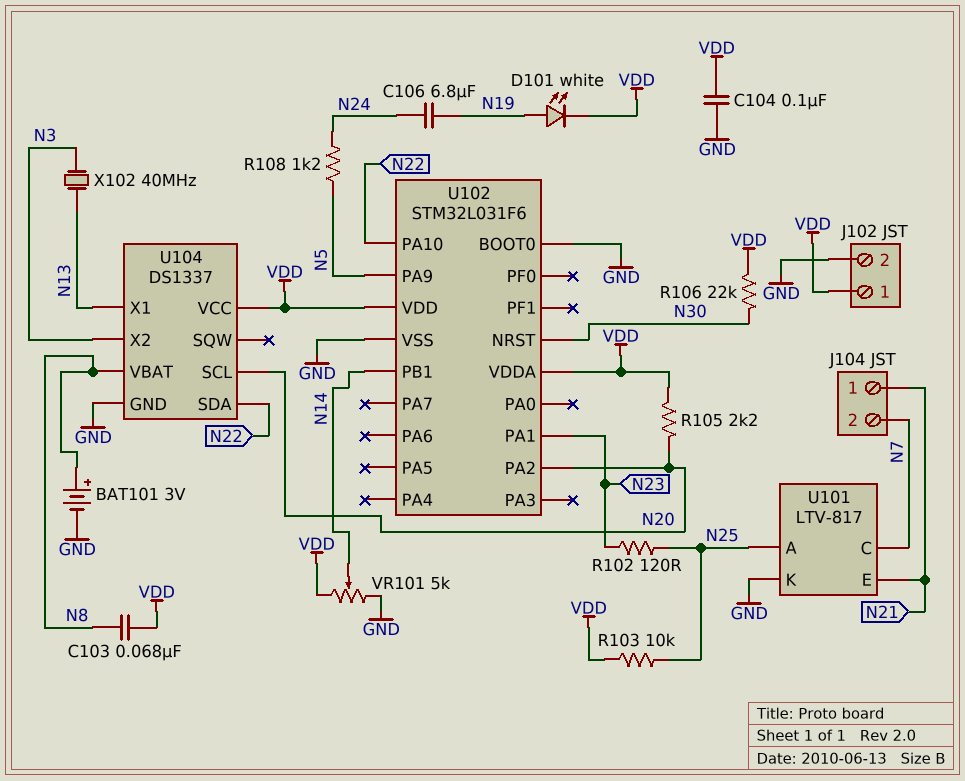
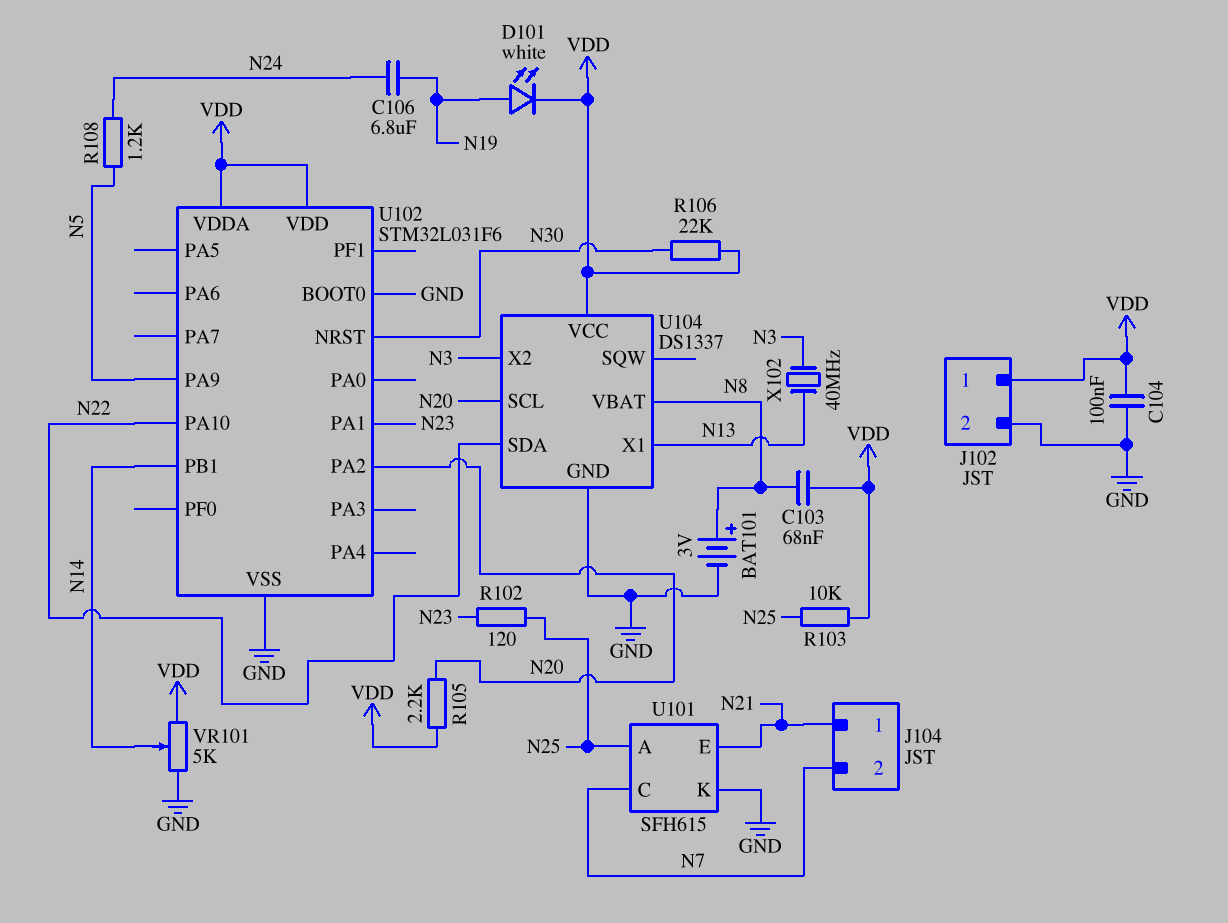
U101: LTV-817 -> SFH615

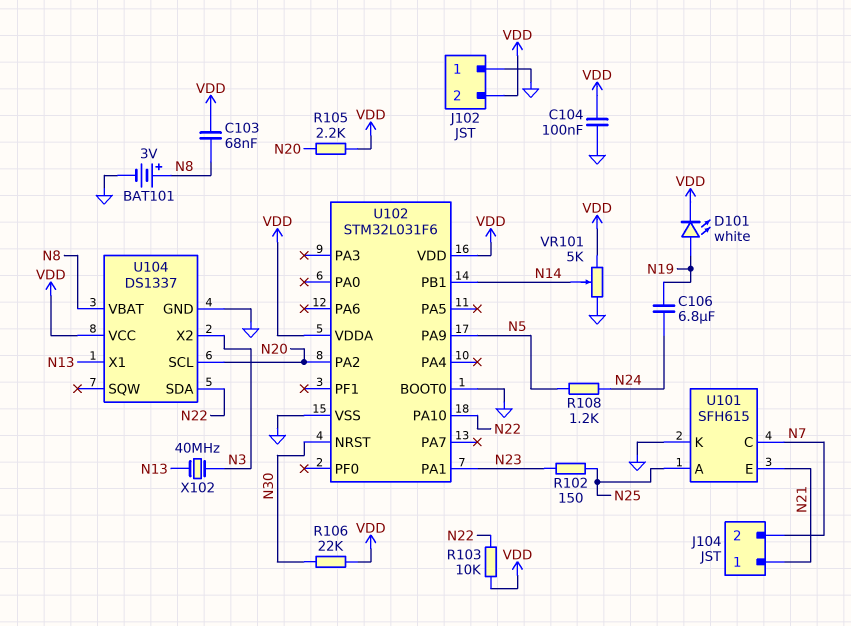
J102 pin 1: VDD -> GND
J102 pin 2: GND -> VDD
R102: 120 (N23, N25) -> 150 (N23, N25)
R103: 10k (N25, VDD) -> 10k (N22, VDD)

